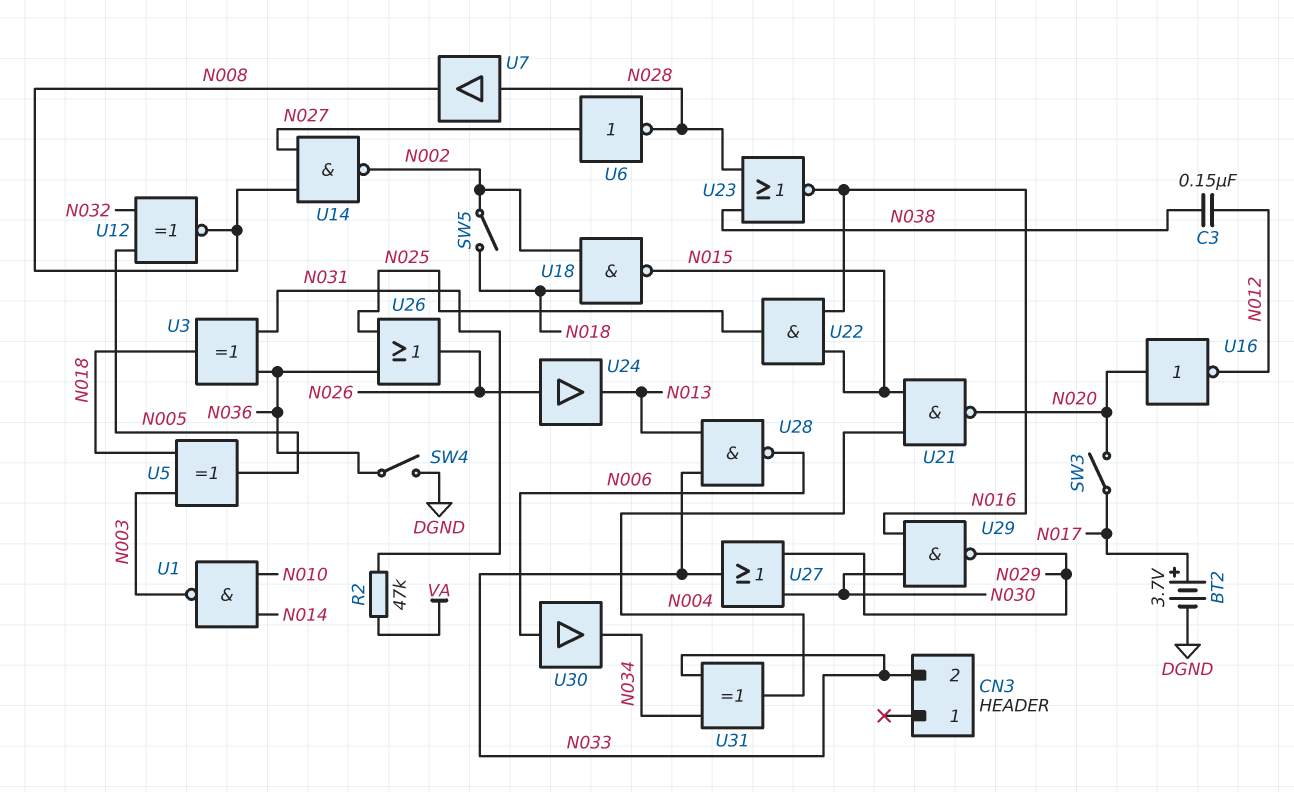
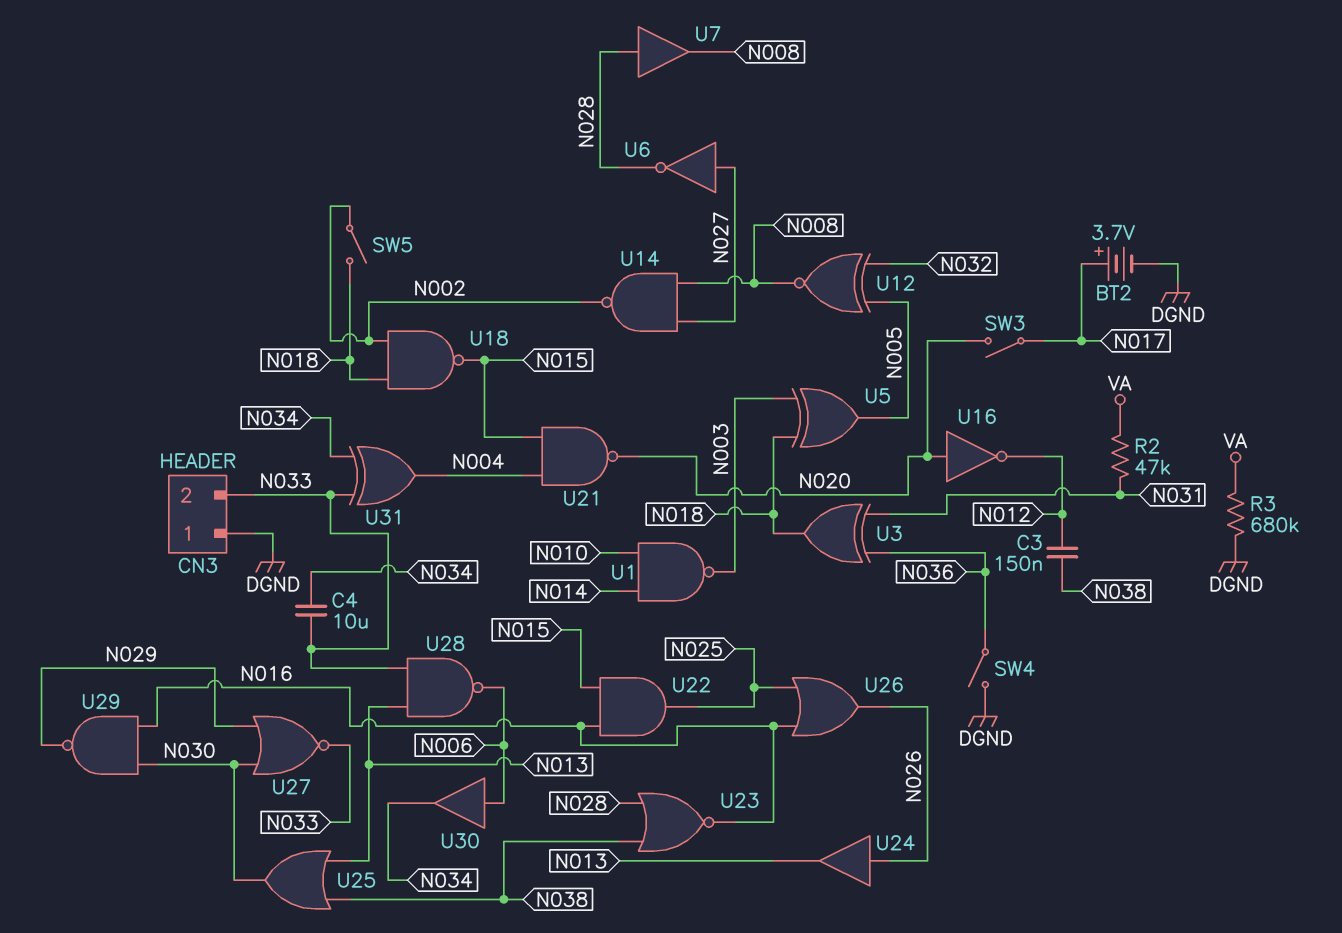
C4: none -> 10uF (N033, N034)
CN3 pin 1: none -> DGND
R3: none -> 680k (DGND, VA)
U25: none -> OR (in N013, in N038, out N030)
U26: OR (in N025, in N036, out N026) -> OR (in N016, in N025, out N026)
U27: OR (in N029, in N030, out N033) -> NOR (in N029, in N030, out N033)

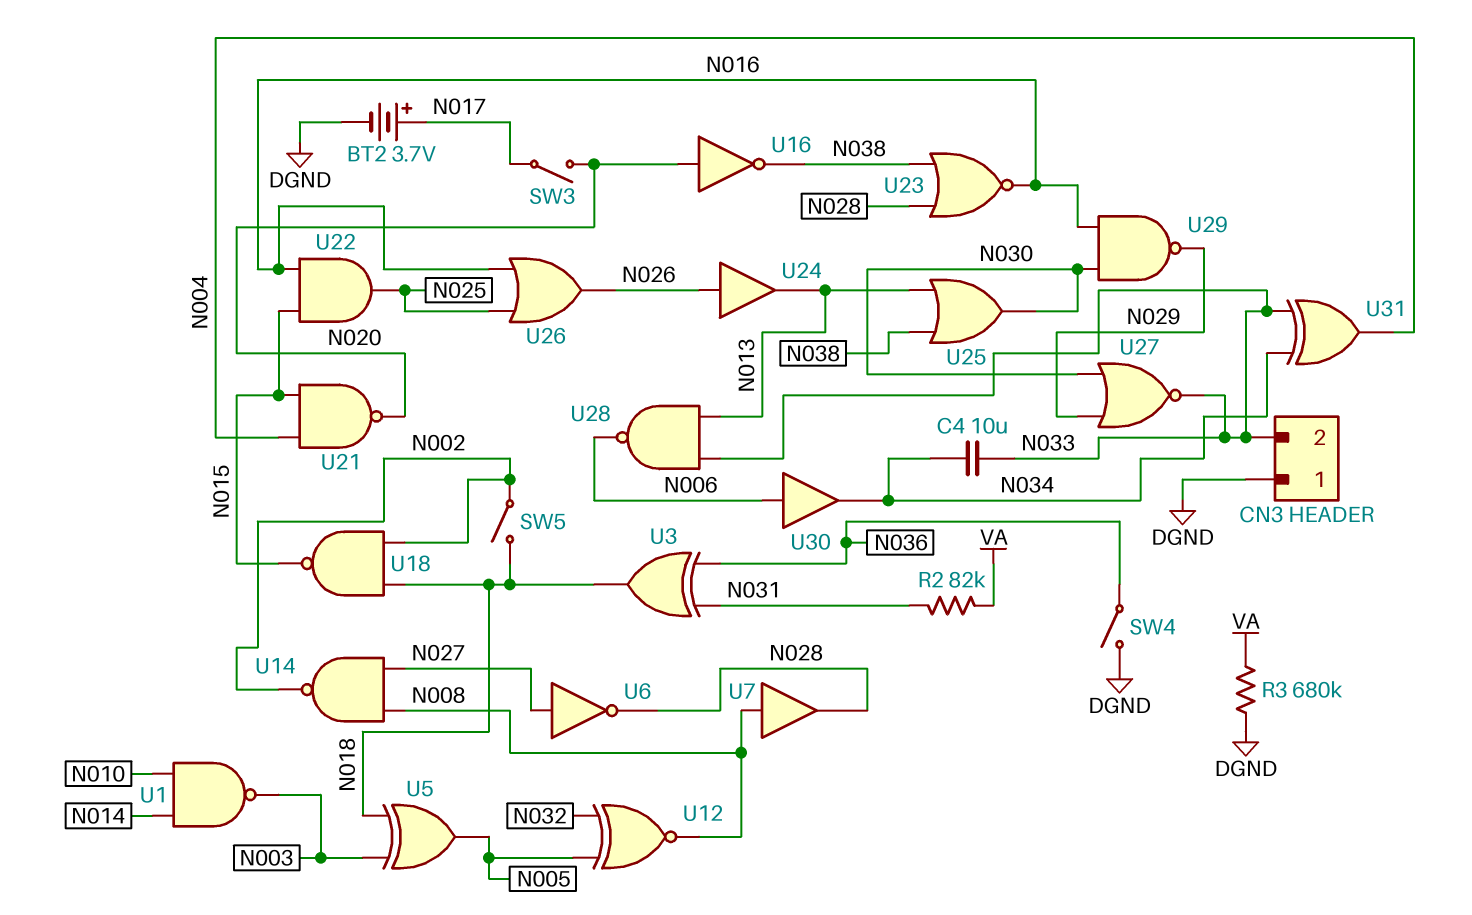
C3: 150nF (N012, N038) -> none
R2: 47k (N031, VA) -> 82k (N031, VA)
U7: buffer (in N028, out N008) -> buffer (in N008, out N028)
U16: NOT (in N020, out N012) -> NOT (in N020, out N038)

